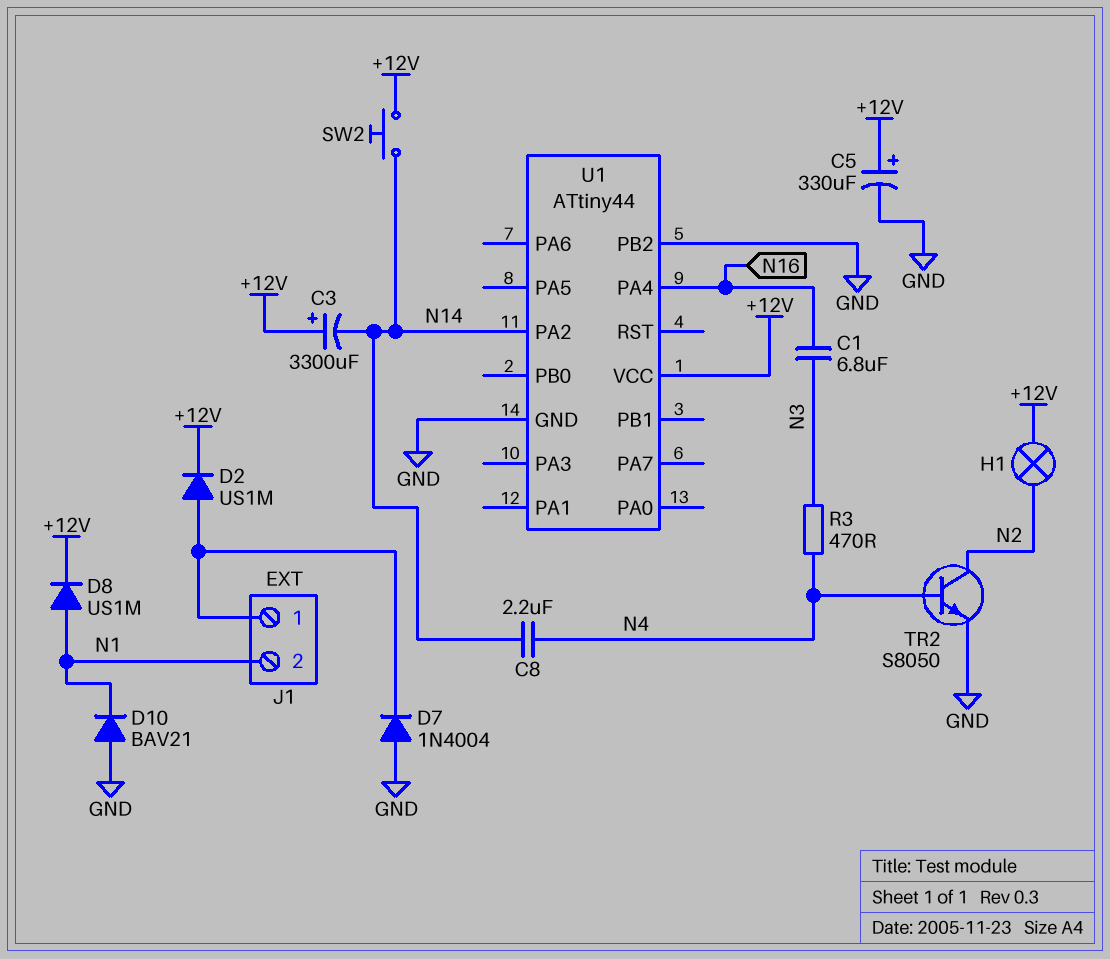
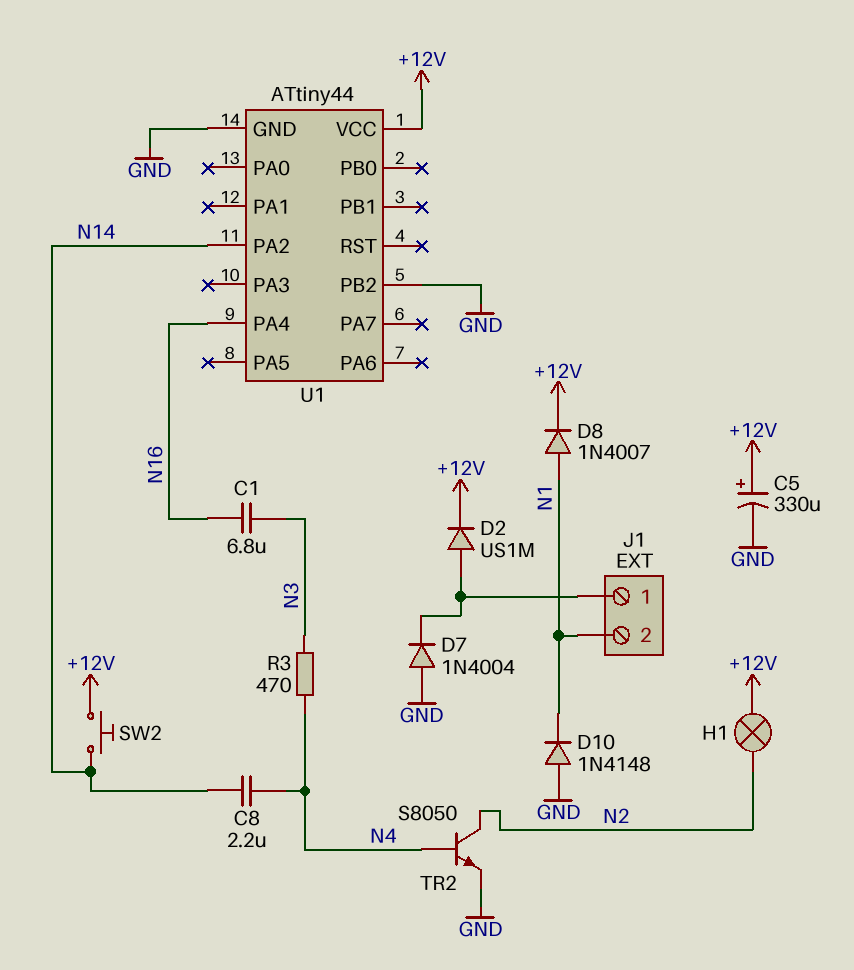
C3: 3300uF (plus +12V, minus N14) -> none
D8: diode US1M (A N1, K +12V) -> diode 1N4007 (A N1, K +12V)
D10: diode BAV21 (A GND, K N1) -> diode 1N4148 (A GND, K N1)

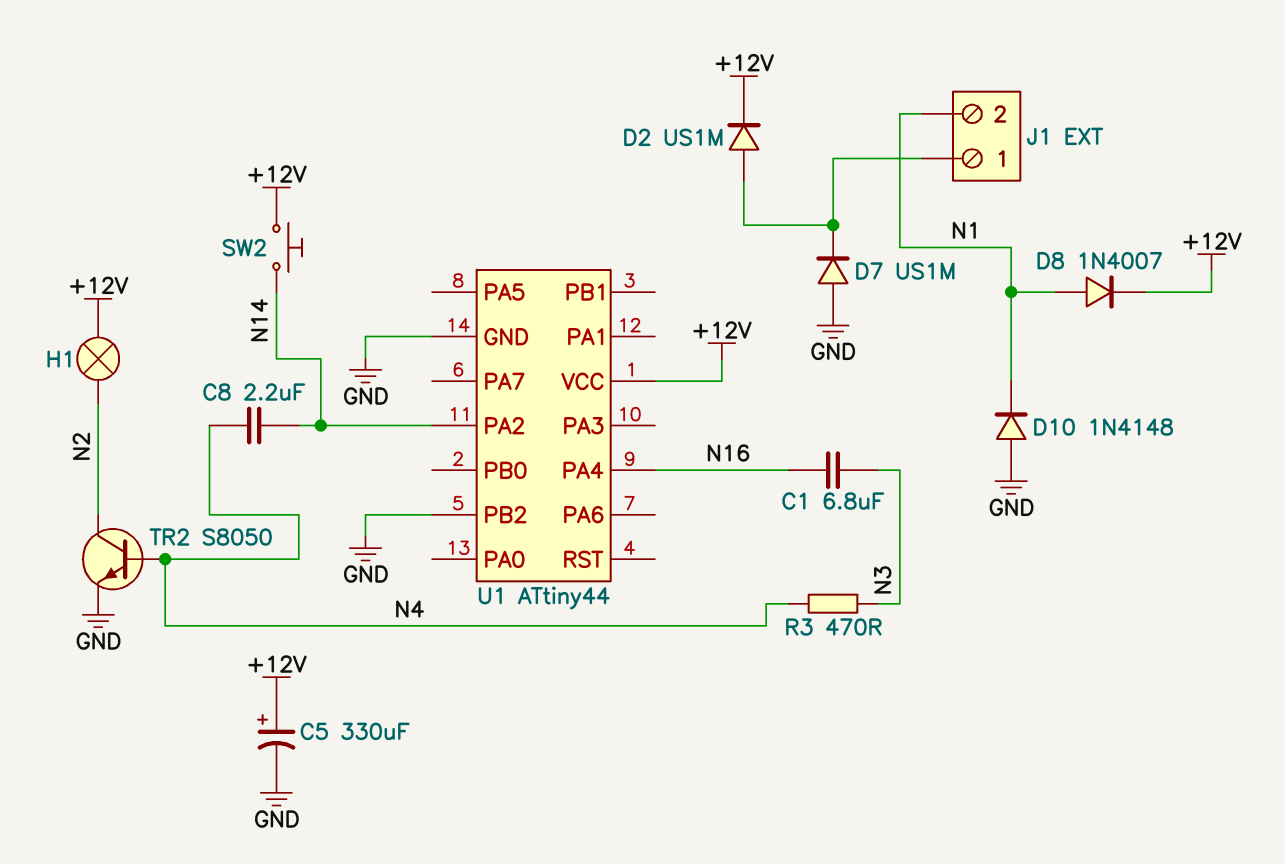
D7: diode 1N4004 (A GND, K J1/1) -> diode US1M (A GND, K J1/1)

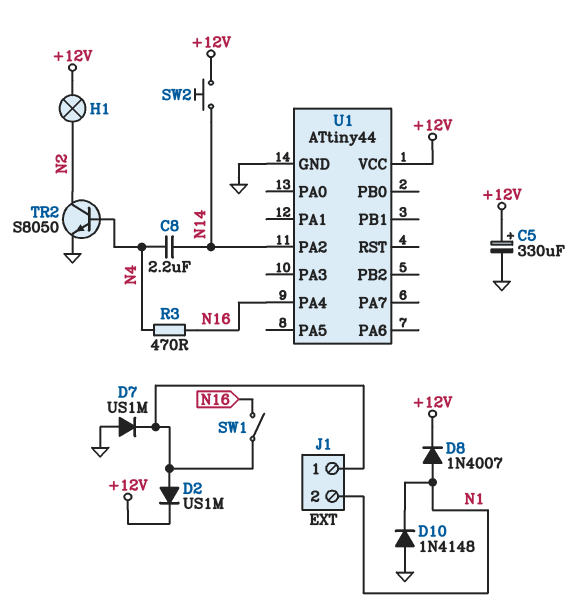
C1: 6.8uF (N3, N16) -> none
R3: 470 (N3, N4) -> 470 (N4, N16)
SW1: none -> switch (J1/1, N16)
U1 pin PB2: GND -> none

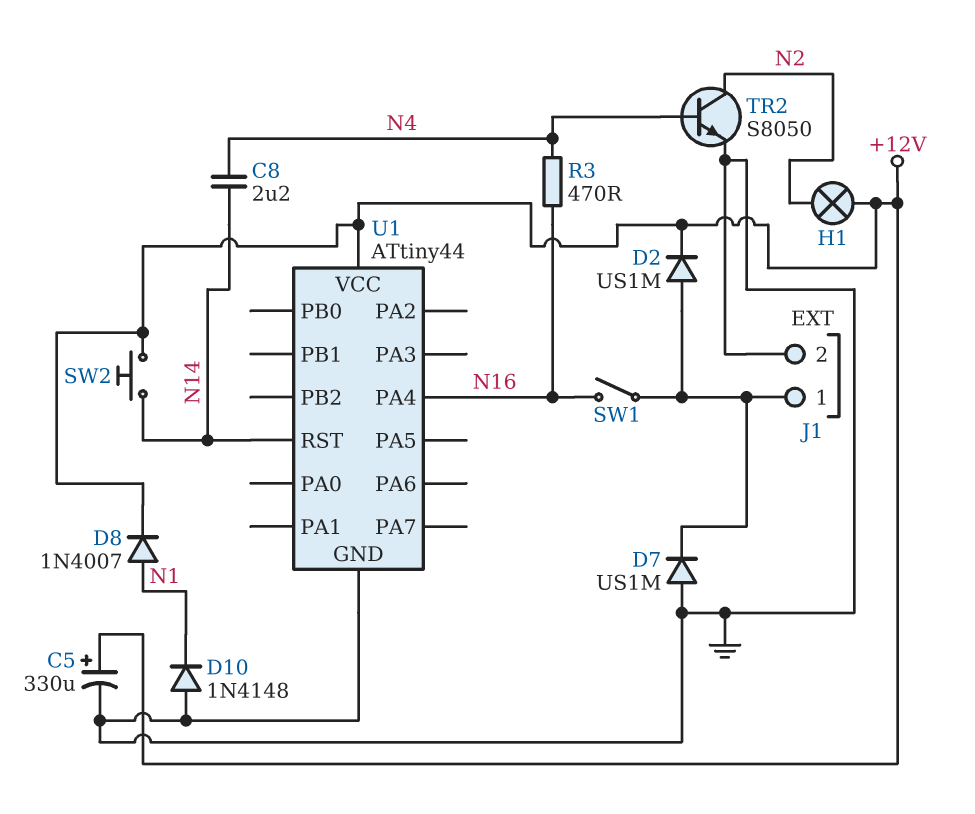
J1 pin 2: N1 -> GND
U1 pin PA2: N14 -> none
U1 pin RST: none -> N14

